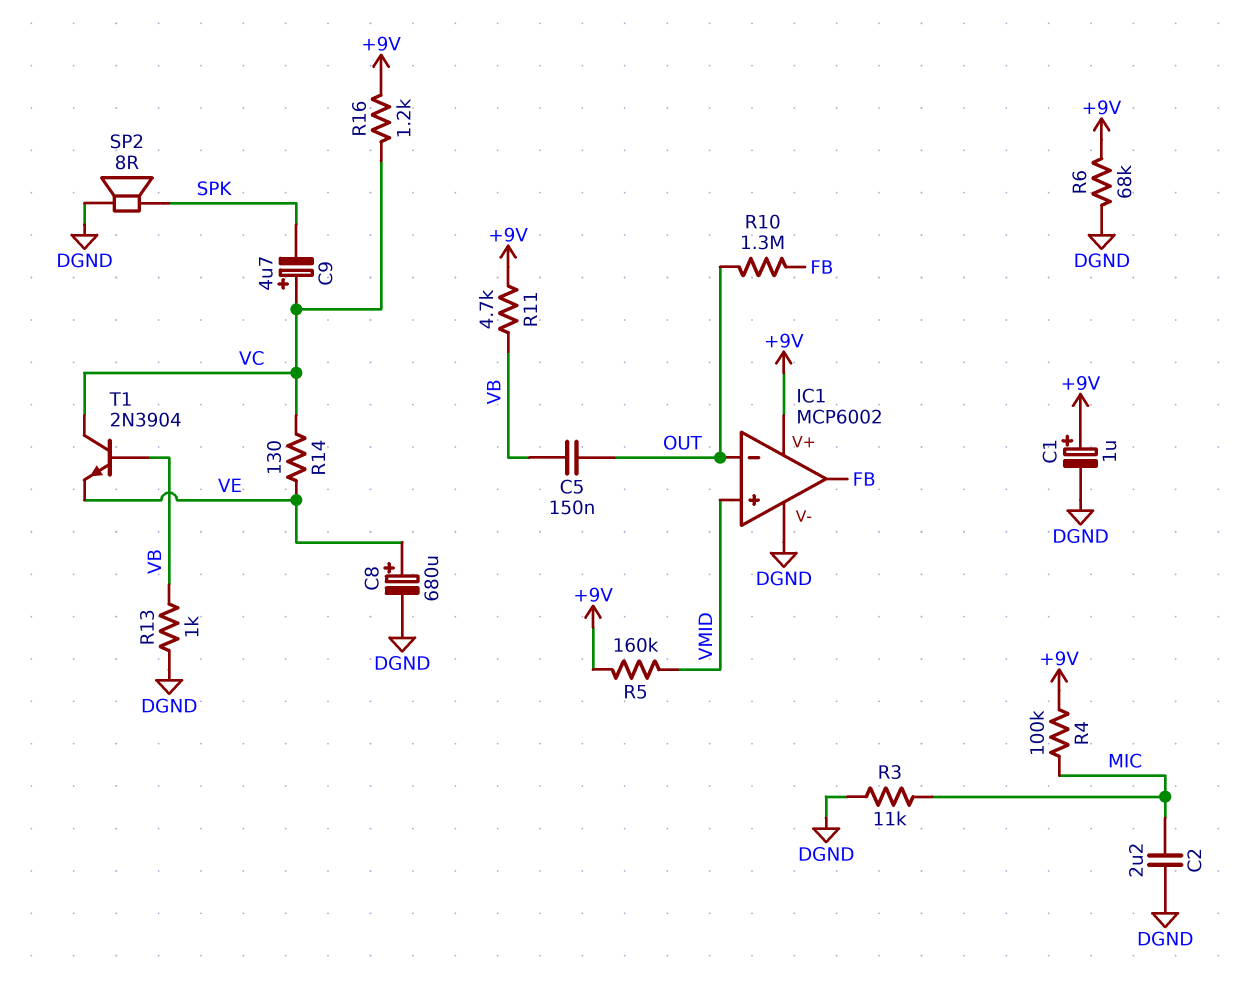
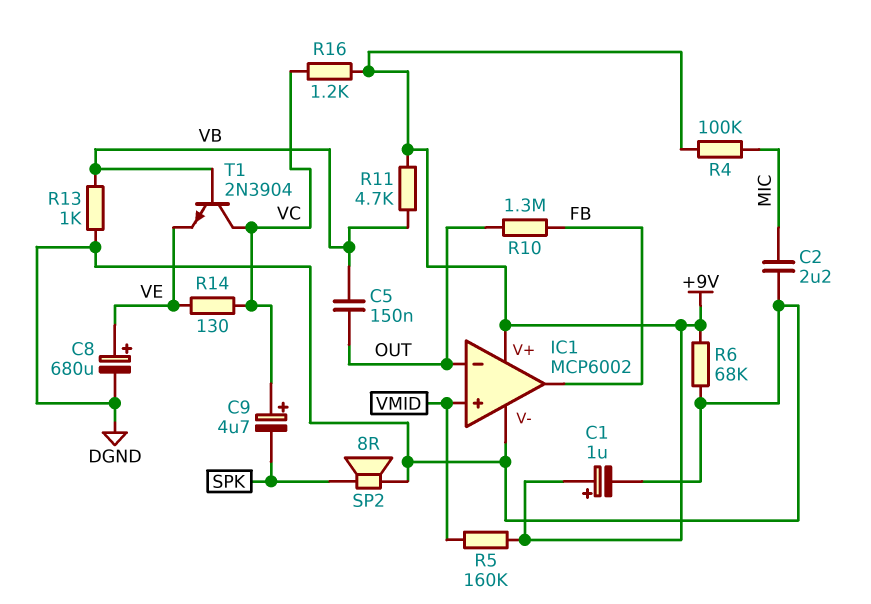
R3: 11k (DGND, MIC) -> none

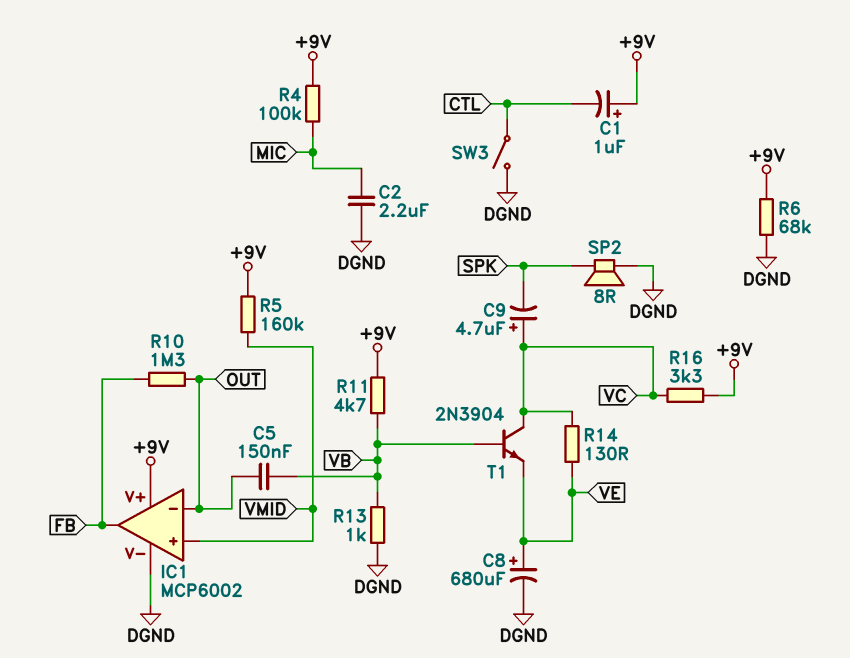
C1: 1uF (plus +9V, minus DGND) -> 1uF (plus +9V, minus CTL)
R16: 1.2k (+9V, VC) -> 3.3k (+9V, VC)
SW3: none -> switch (CTL, DGND)

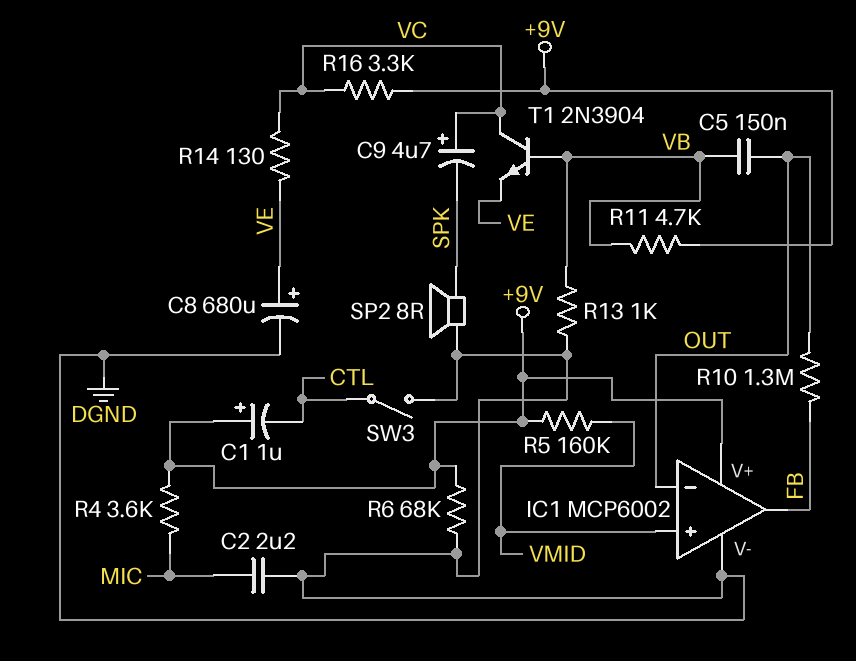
R4: 100k (+9V, MIC) -> 3.6k (+9V, MIC)

